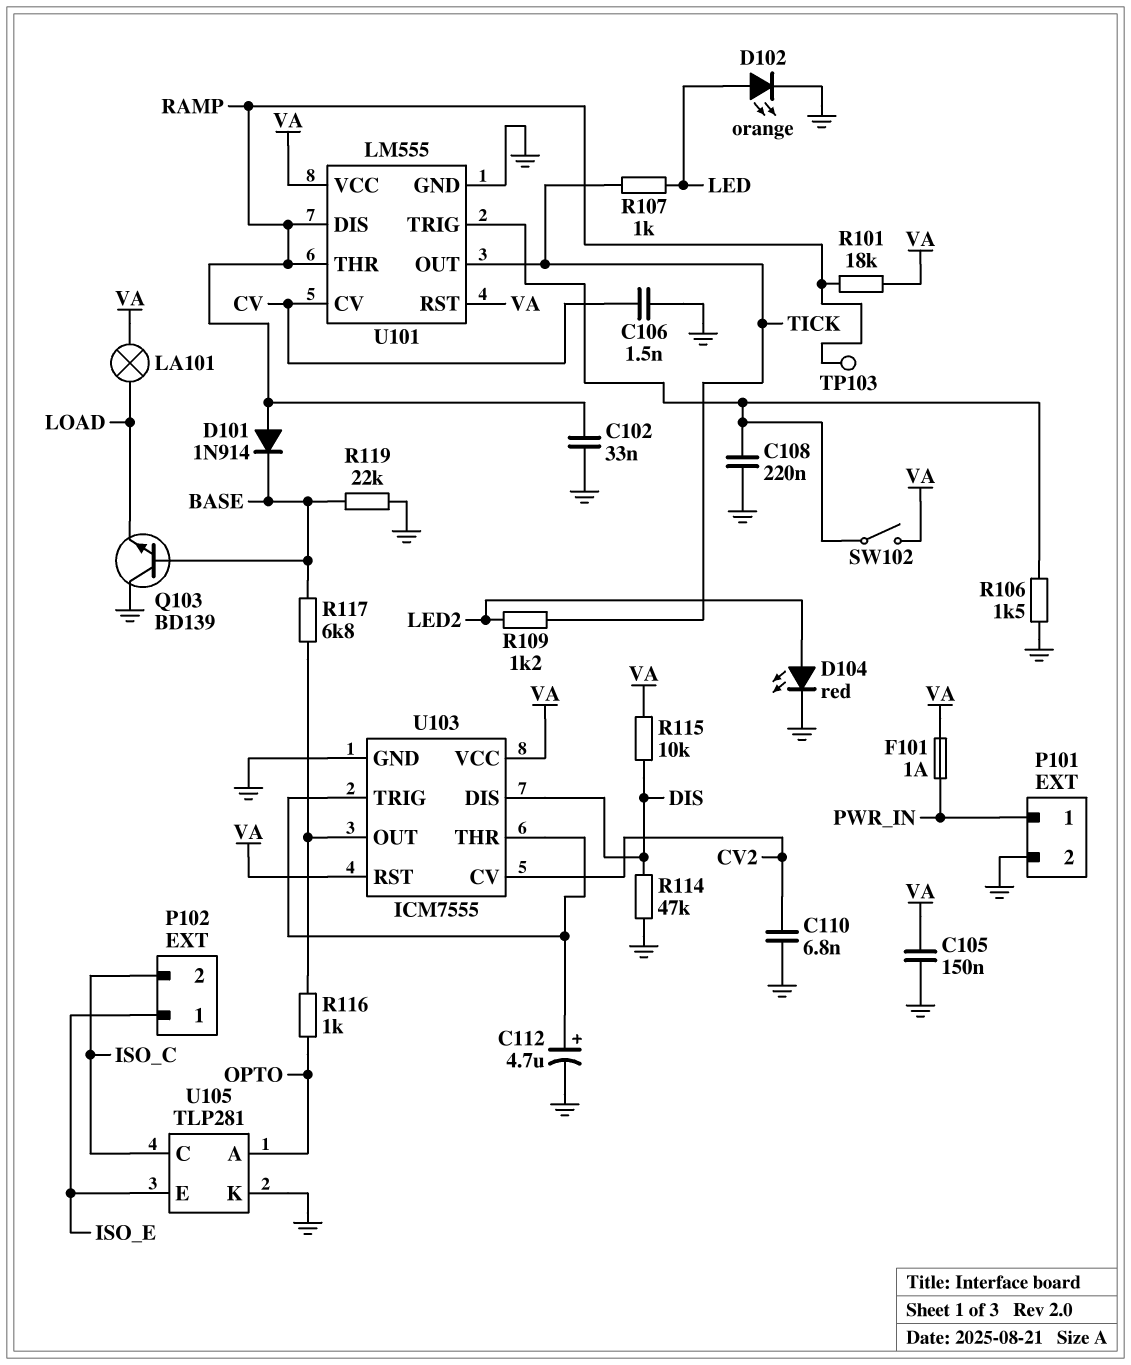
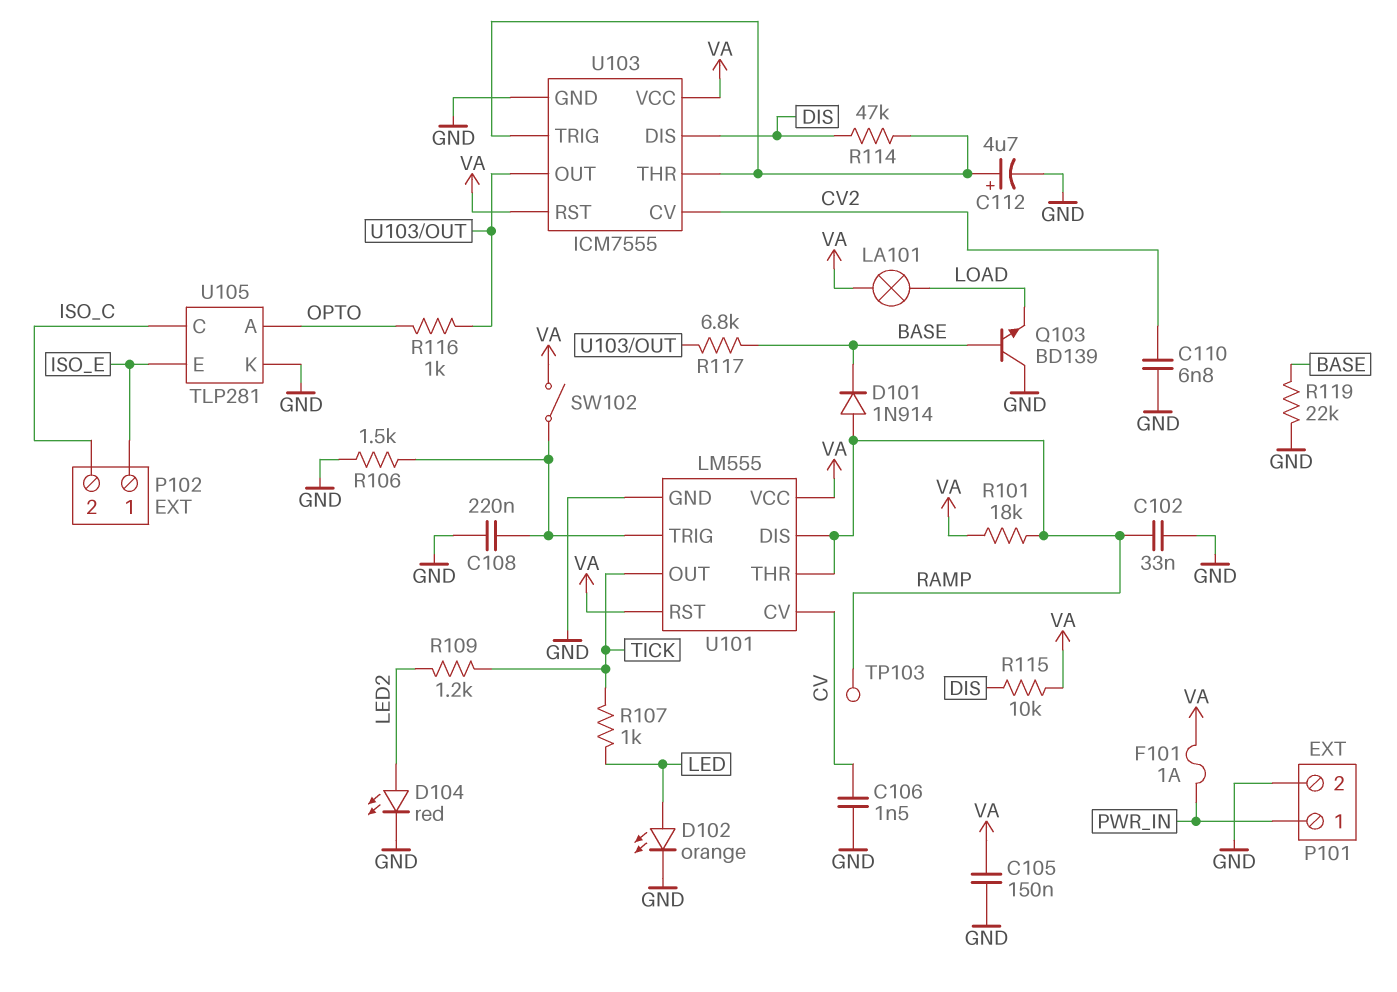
R114: 47k (DIS, GND) -> 47k (DIS, U103/THR)

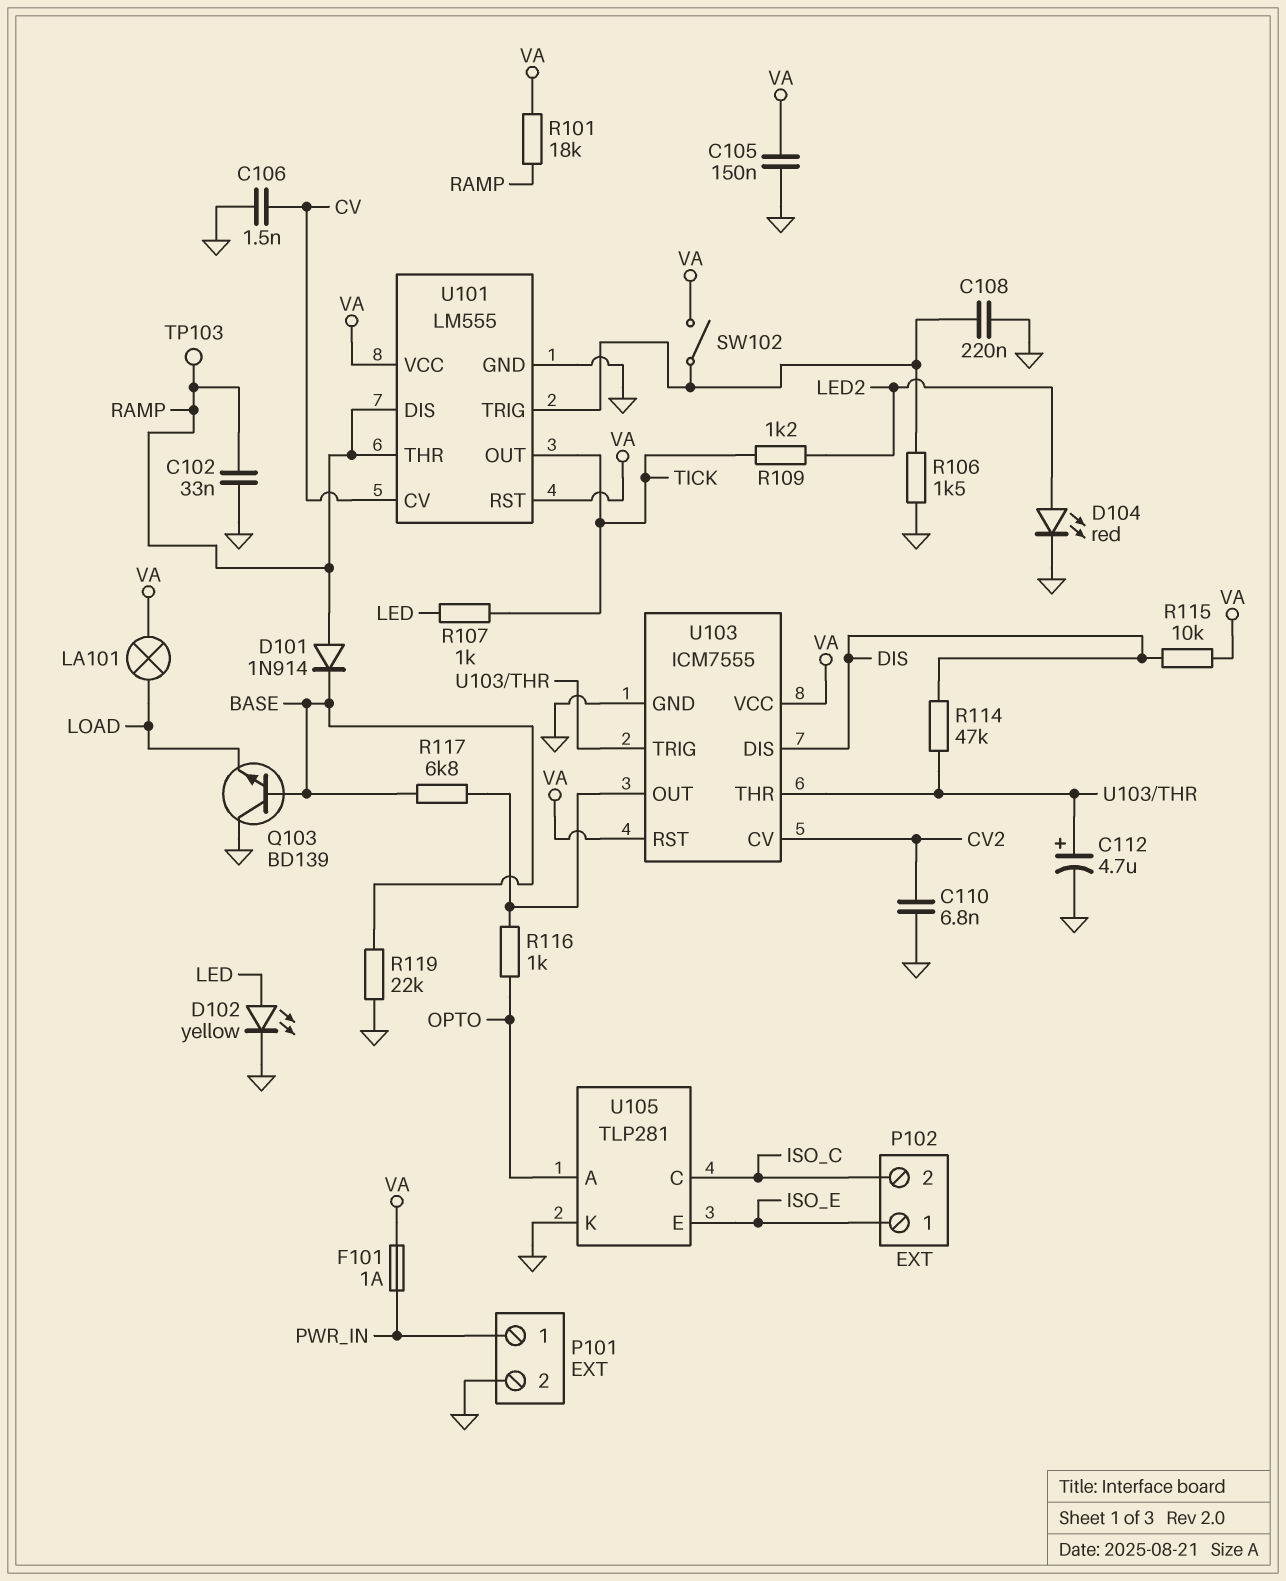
D102: LED orange (A LED, K GND) -> LED yellow (A LED, K GND)

